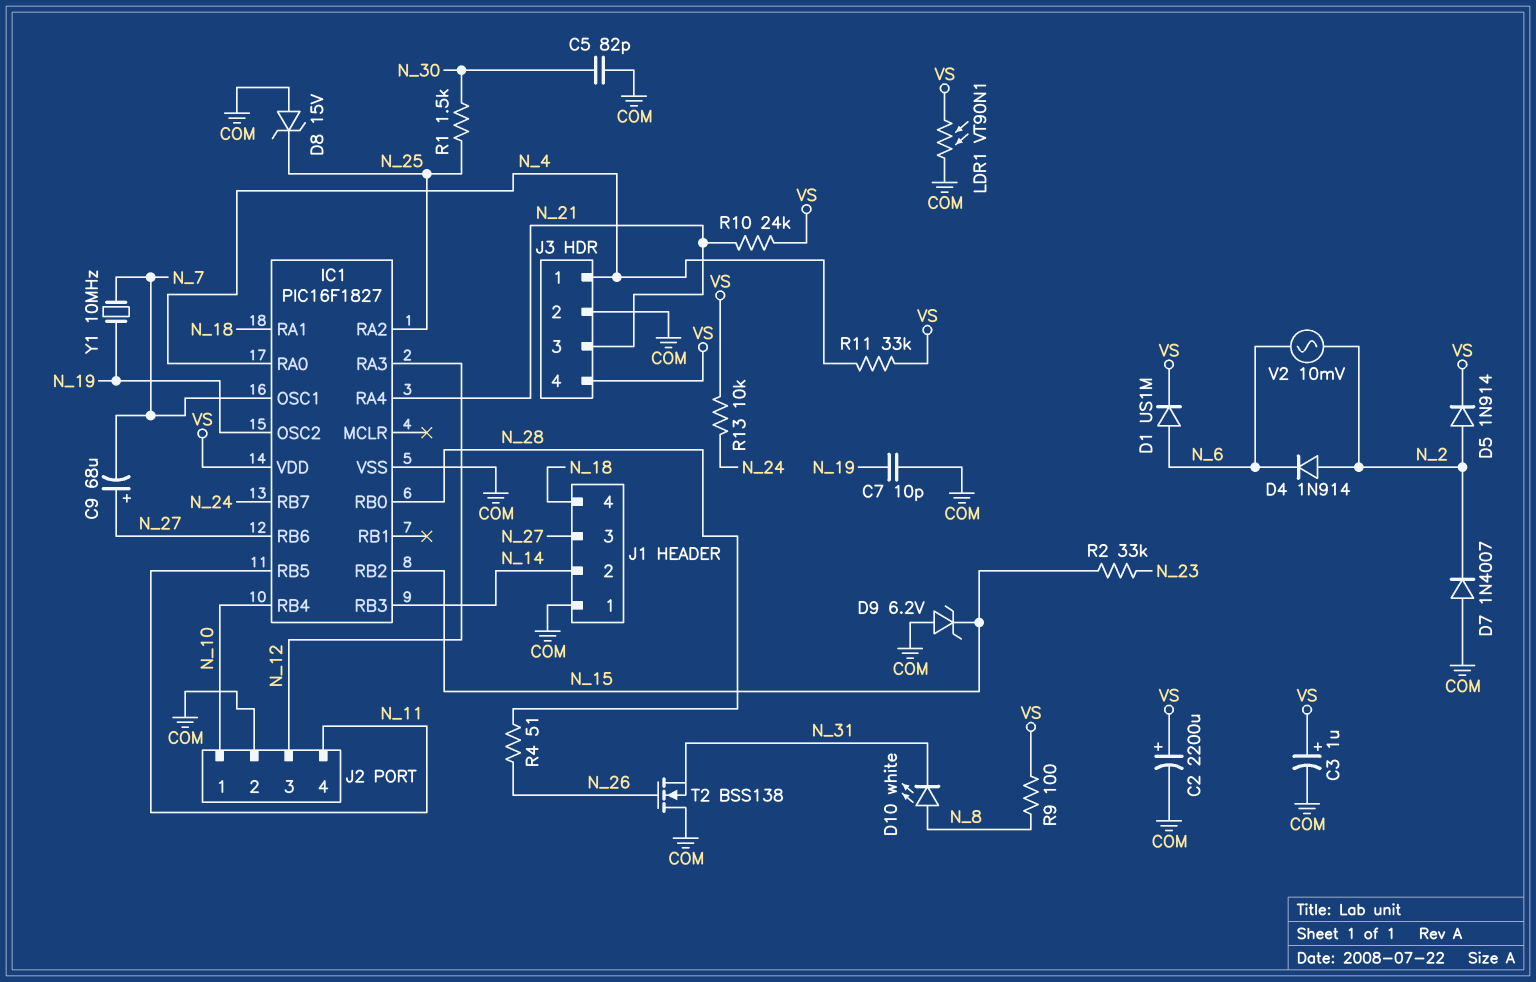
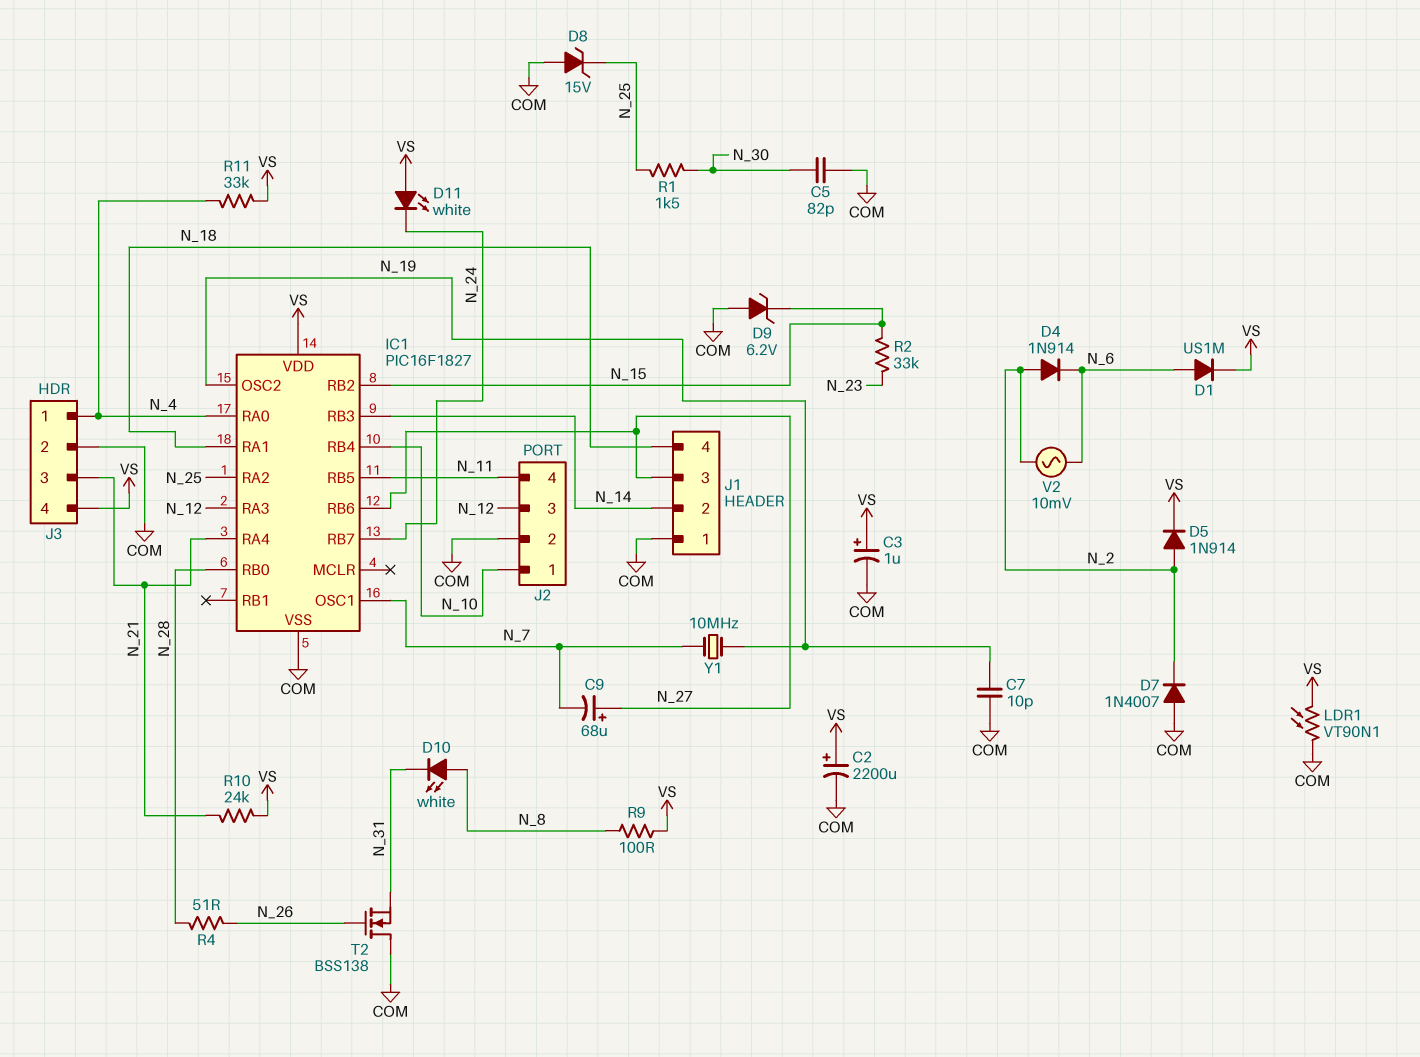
D11: none -> LED white (A VS, K N_24)
R13: 10k (N_24, VS) -> none

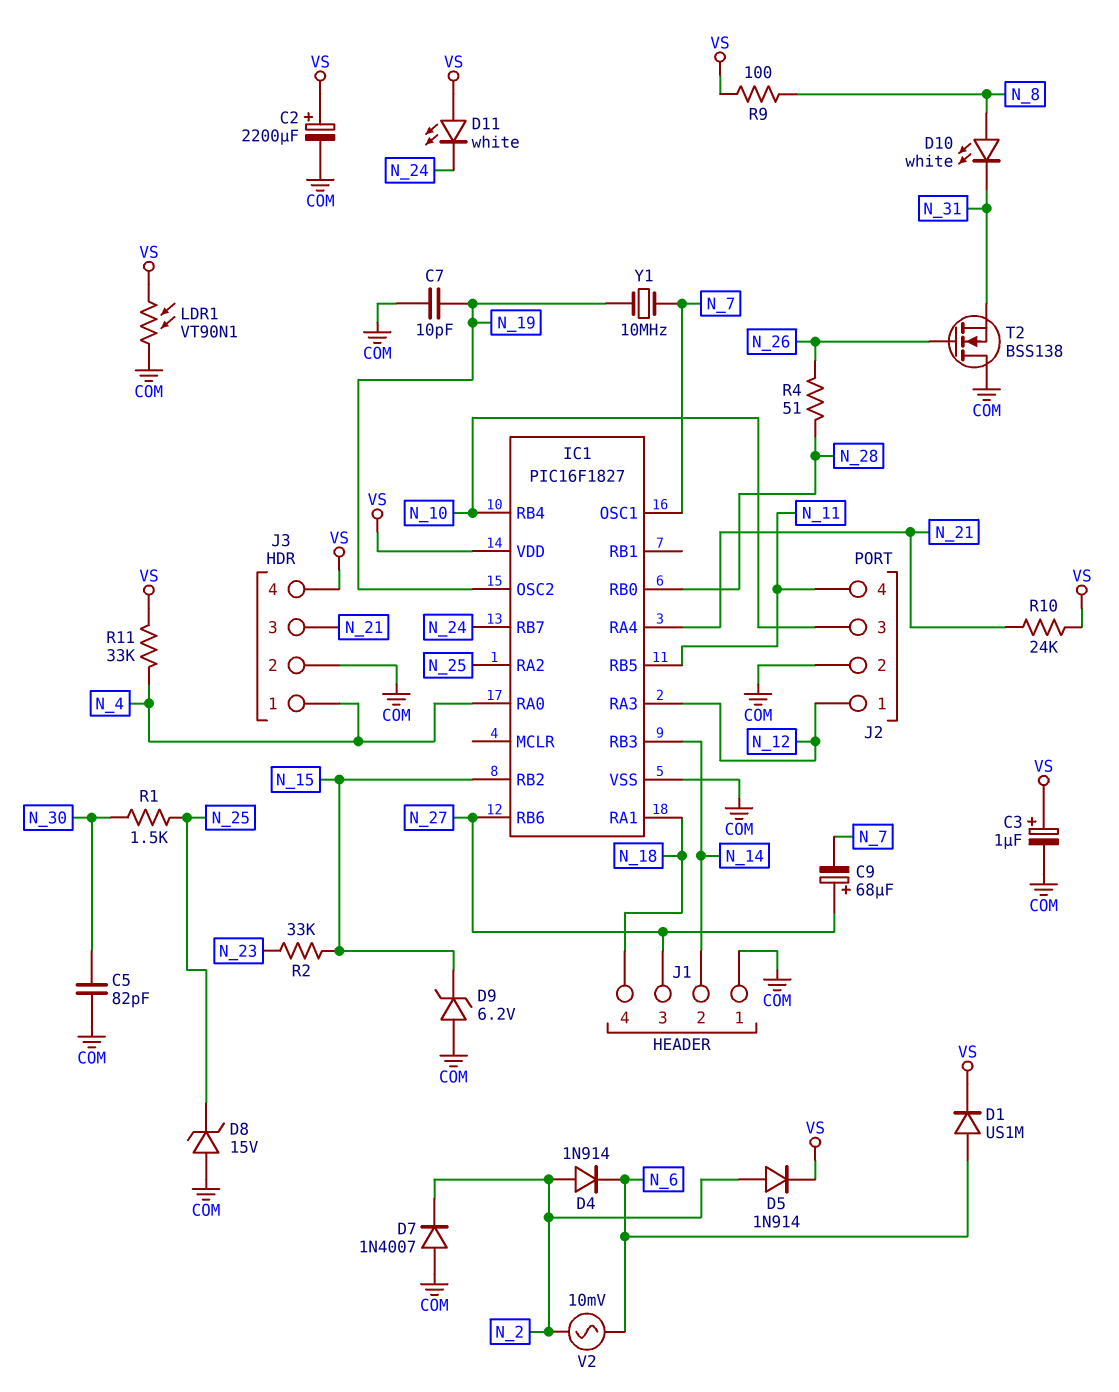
J2 pin 1: N_10 -> N_12
J2 pin 3: N_12 -> N_10

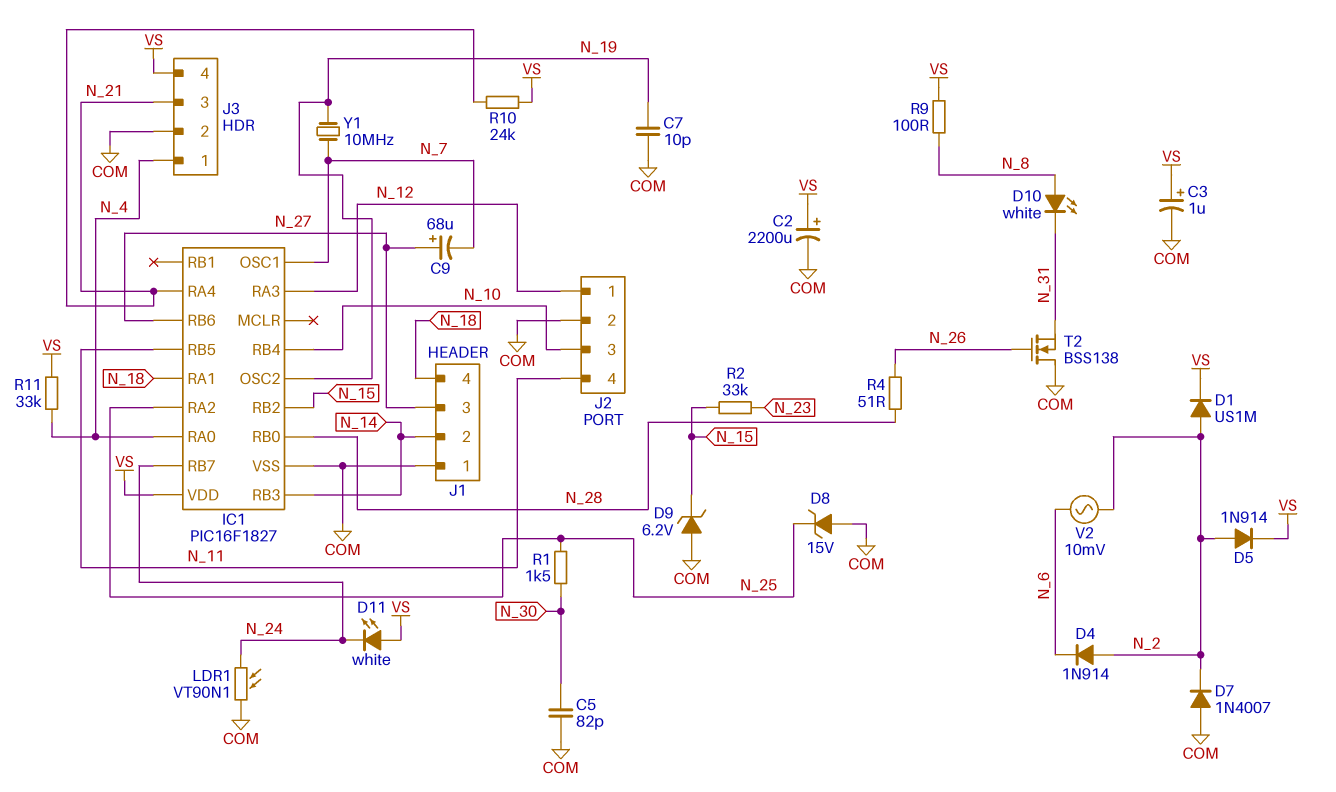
D1: diode US1M (A N_6, K VS) -> diode US1M (A N_2, K VS)
LDR1: VT90N1 (COM, VS) -> VT90N1 (COM, N_24)

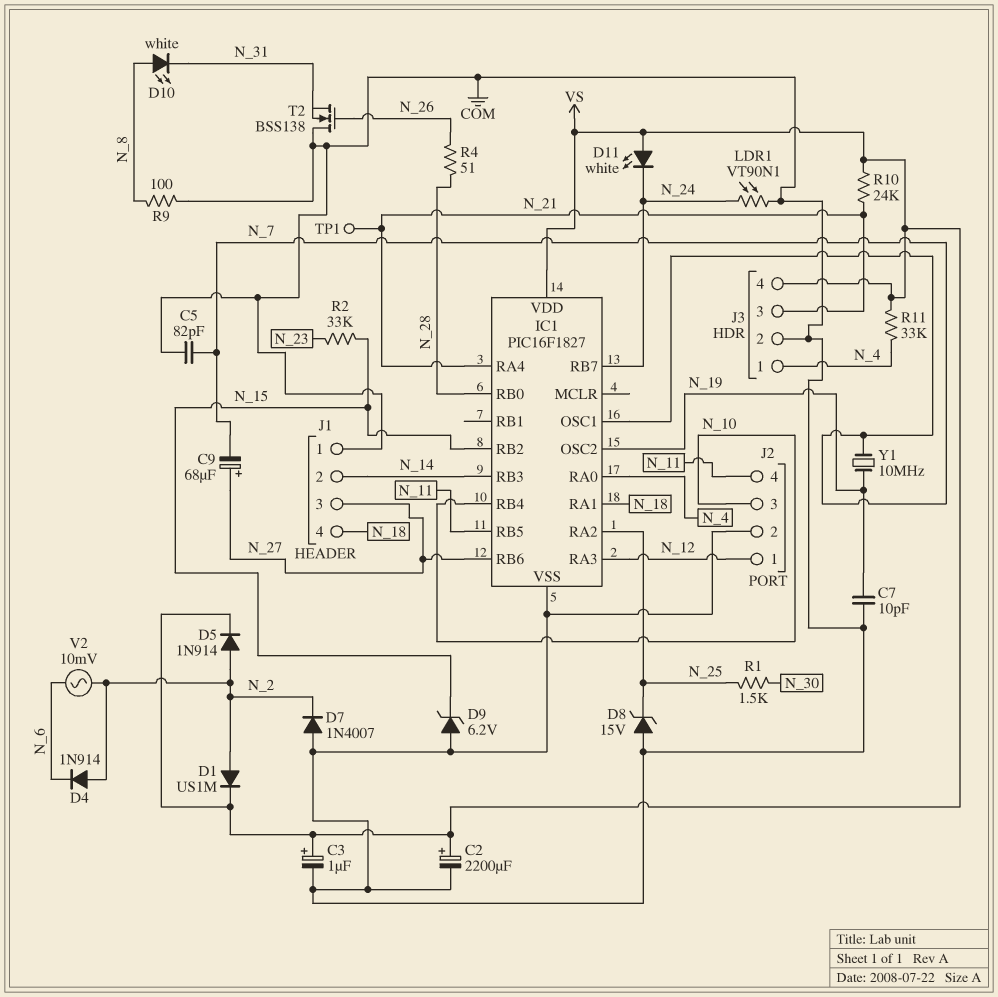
C5: 82pF (COM, N_30) -> 82pF (COM, N_7)
R9: 100 (N_8, VS) -> 100 (COM, N_8)
TP1: none -> test point (N_21)

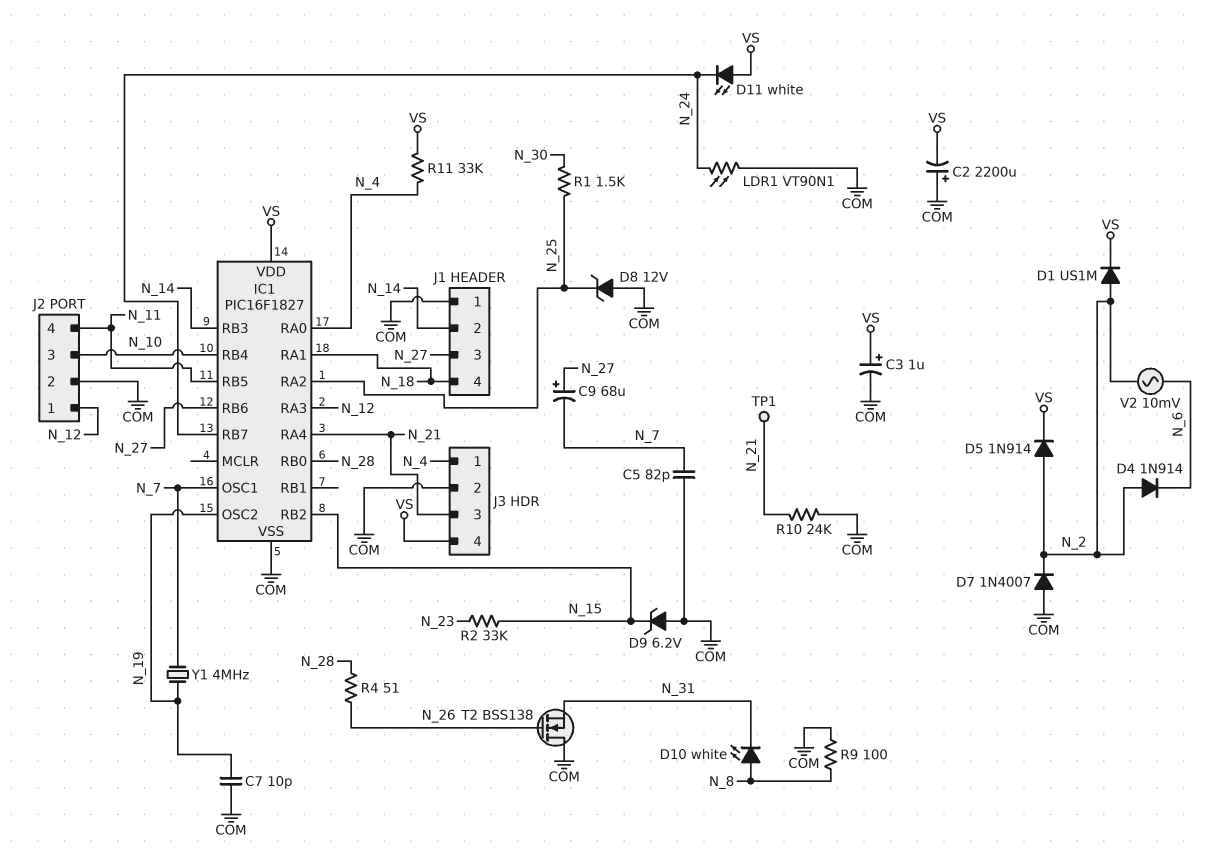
C2: 2200uF (plus VS, minus COM) -> 2200uF (plus COM, minus VS)
D8: zener 15V (A COM, K N_25) -> zener 12V (A COM, K N_25)
R10: 24k (N_21, VS) -> 24k (COM, N_21)
Y1: 10MHz (N_7, N_19) -> 4MHz (N_7, N_19)

